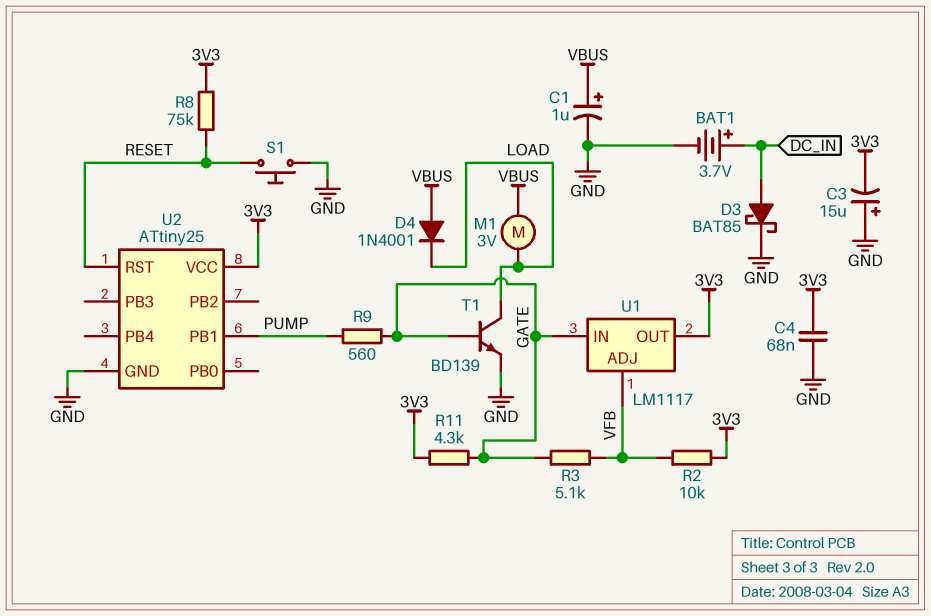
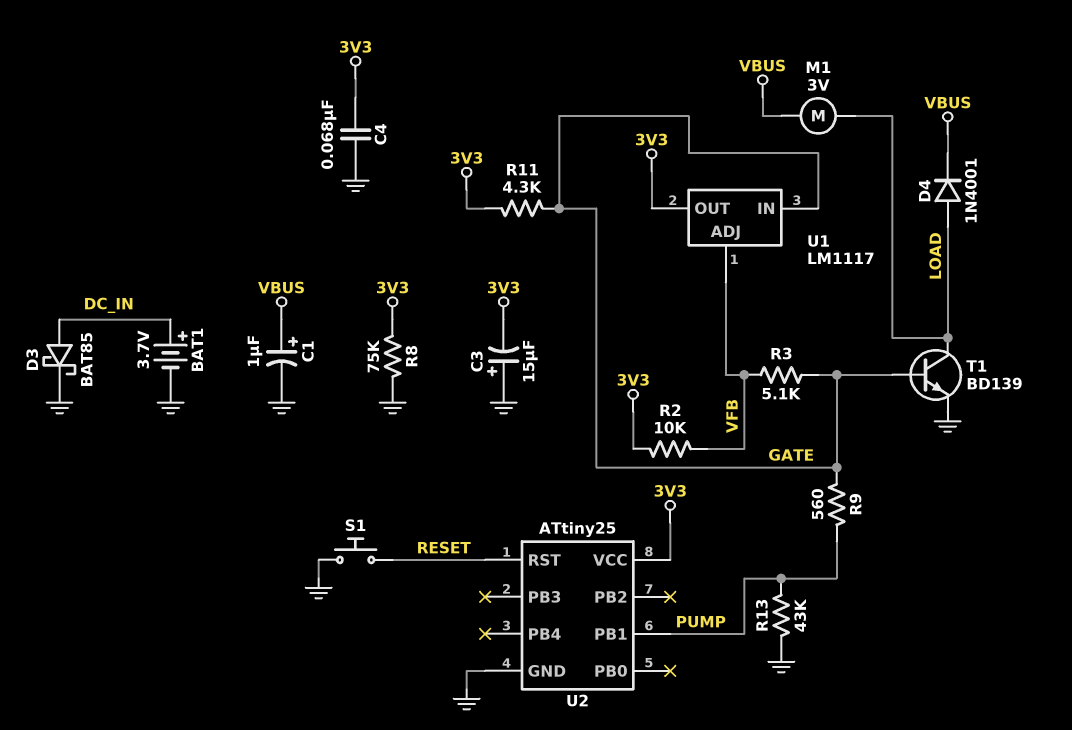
D4: diode 1N4001 (A VBUS, K LOAD) -> diode 1N4001 (A LOAD, K VBUS)
R8: 75k (3V3, RESET) -> 75k (3V3, GND)
R13: none -> 43k (GND, PUMP)

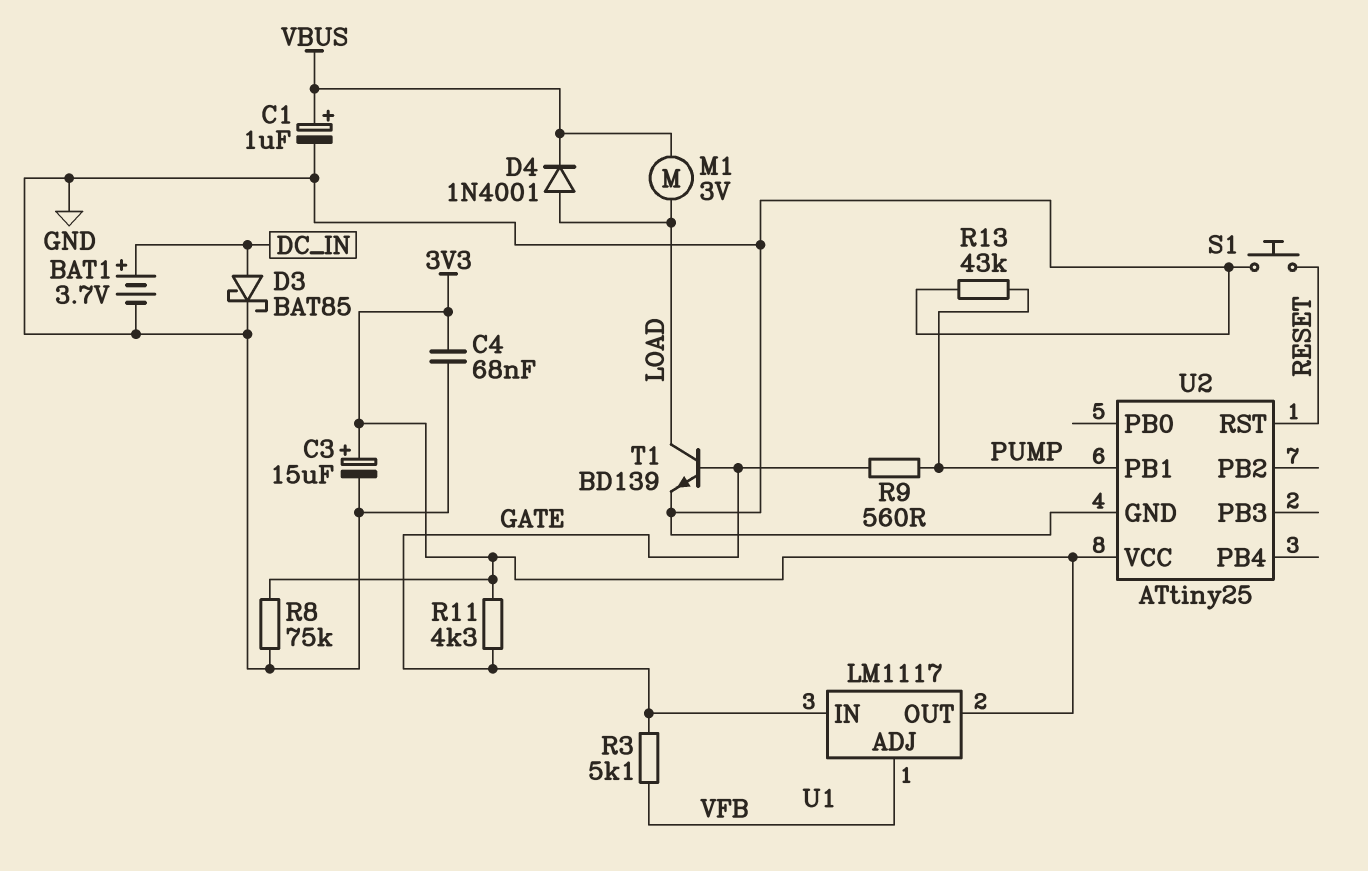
C3: 15uF (plus GND, minus 3V3) -> 15uF (plus 3V3, minus GND)
R2: 10k (3V3, VFB) -> none

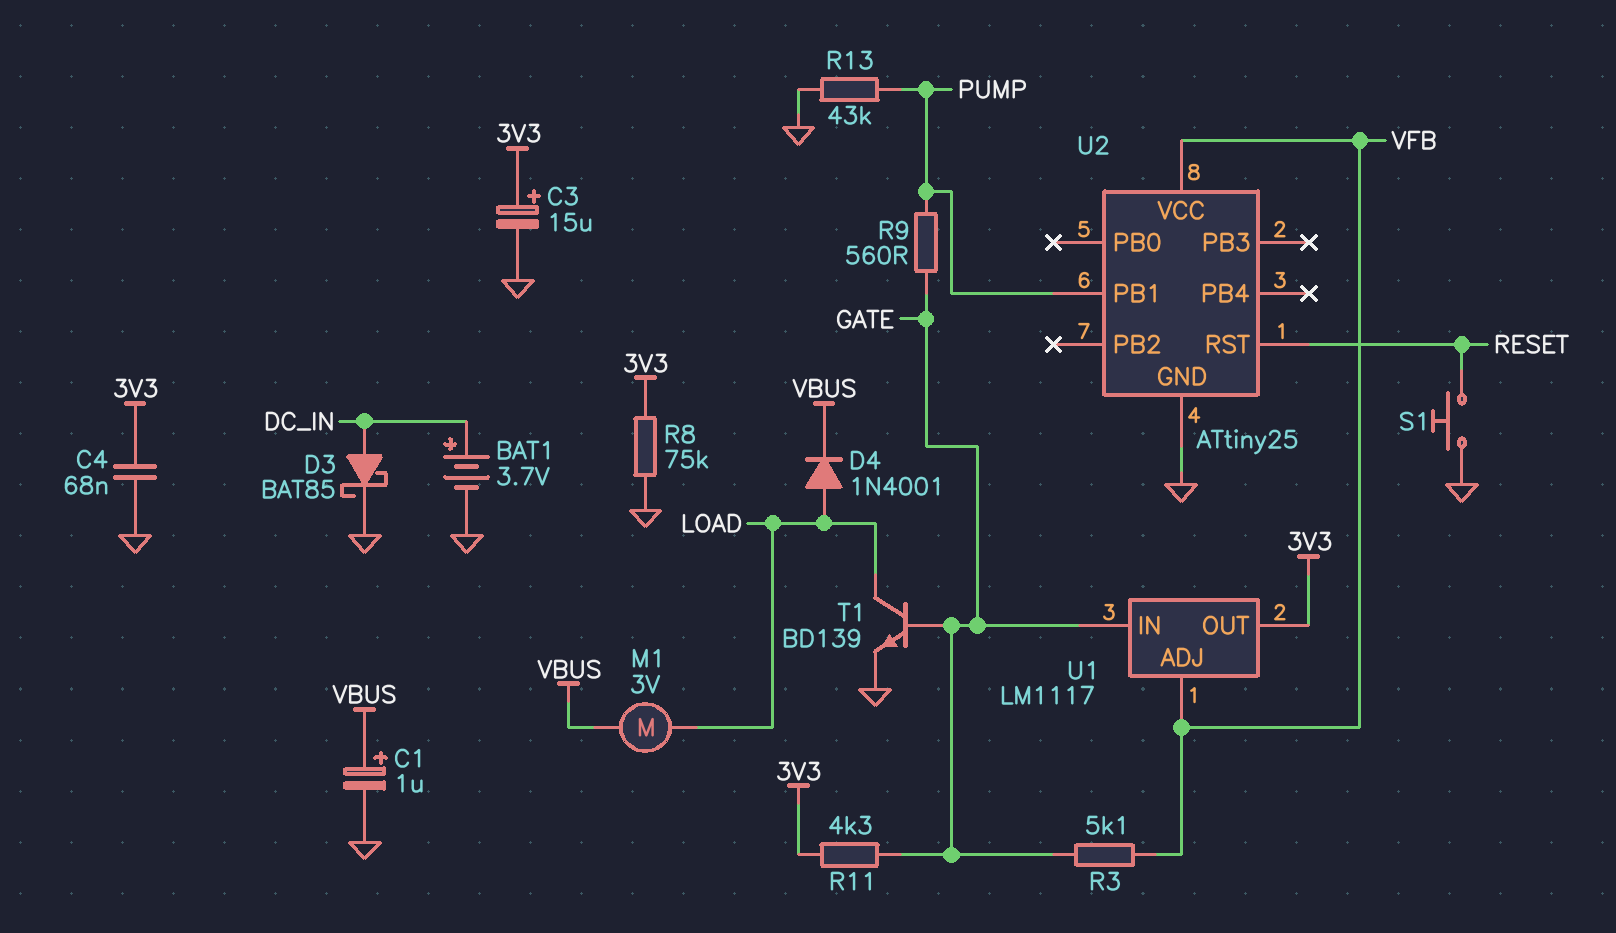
U2 pin VCC: 3V3 -> VFB

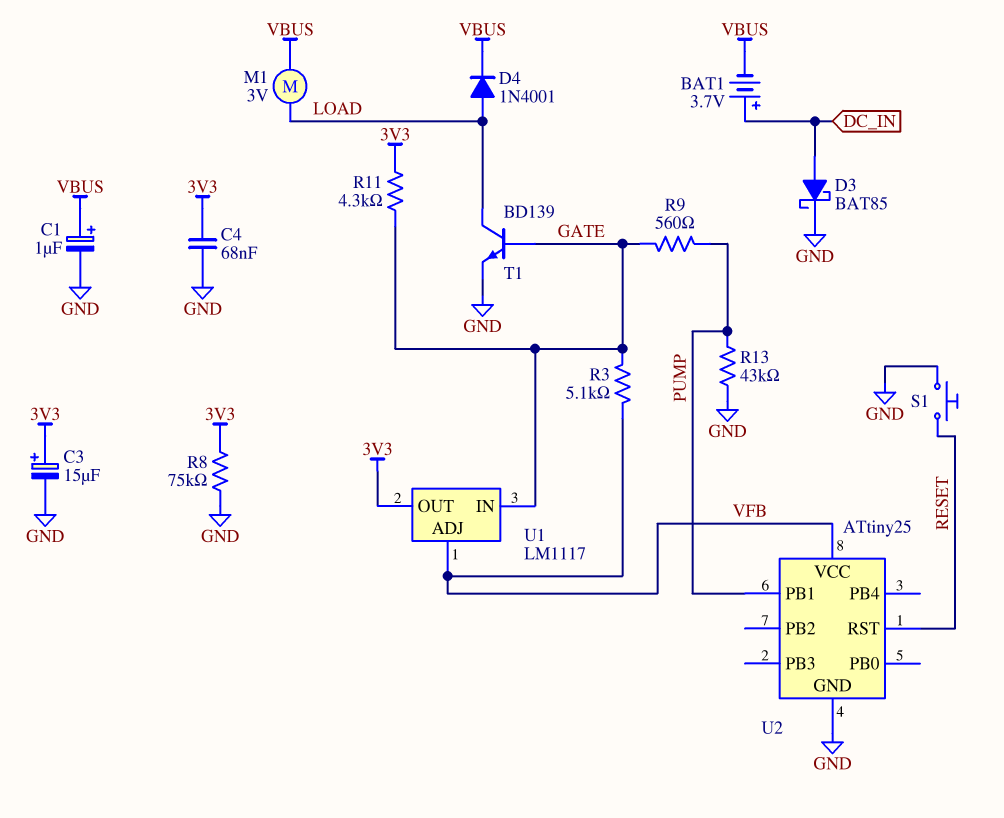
BAT1: 3.7V (plus DC_IN, minus GND) -> 3.7V (plus DC_IN, minus VBUS)

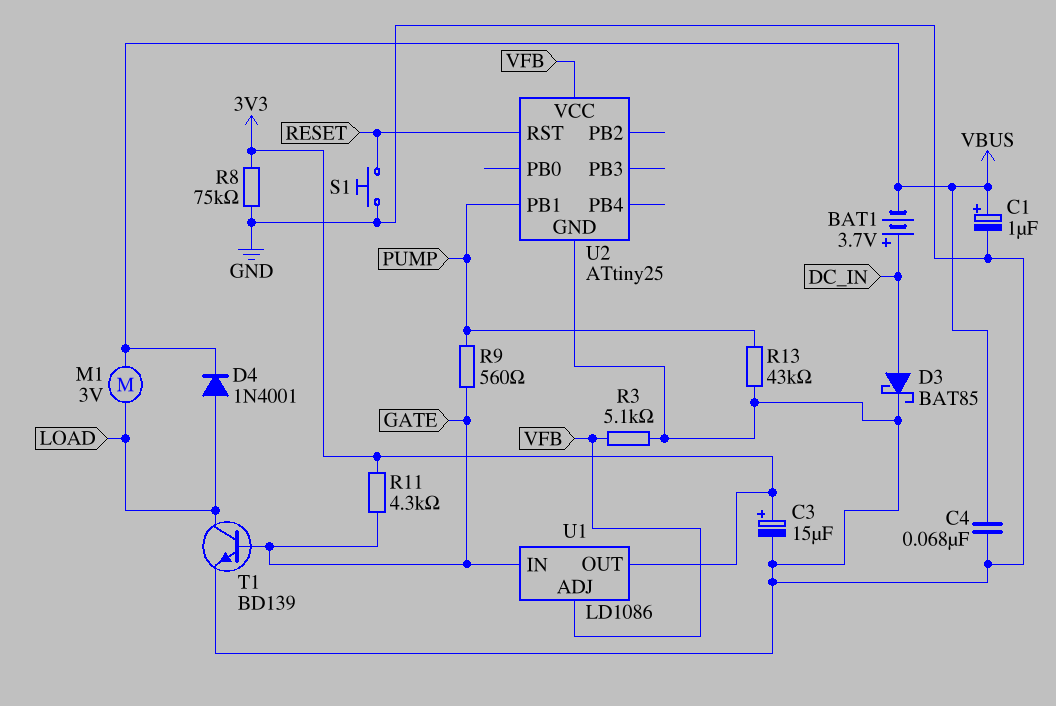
C4: 68nF (3V3, GND) -> 68nF (GND, VBUS)
R3: 5.1k (GATE, VFB) -> 5.1k (GND, VFB)
U1: LM1117 -> LD1086

